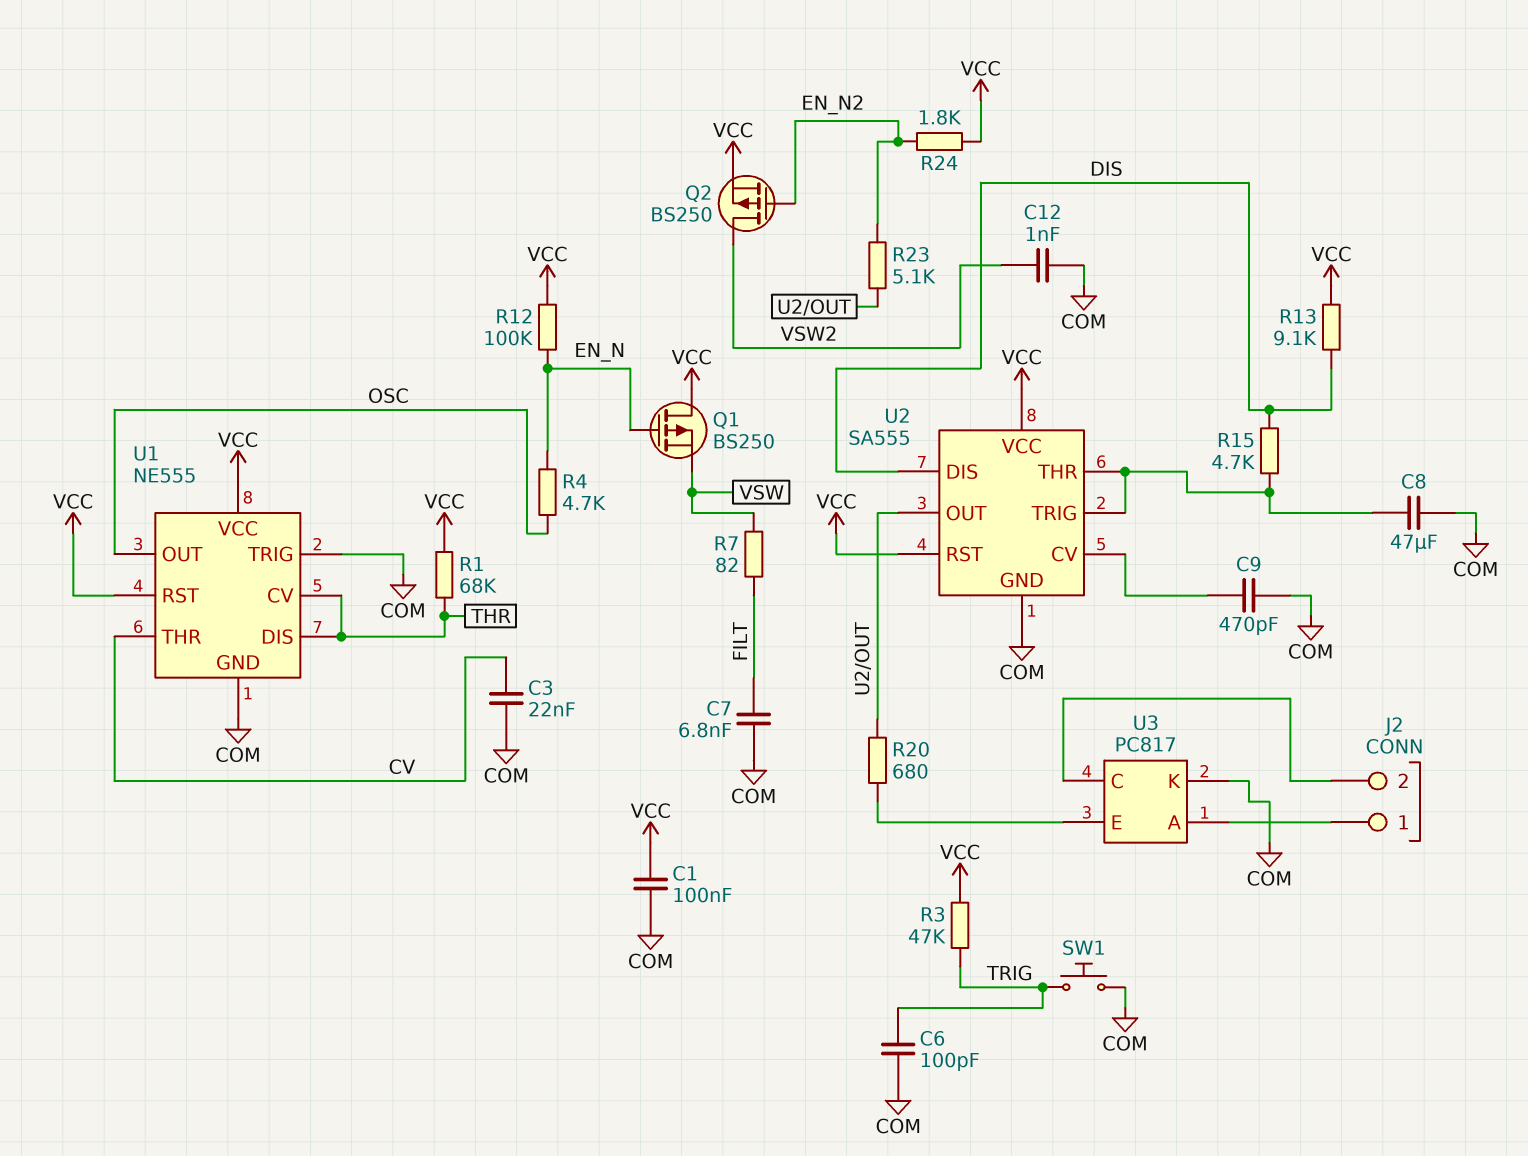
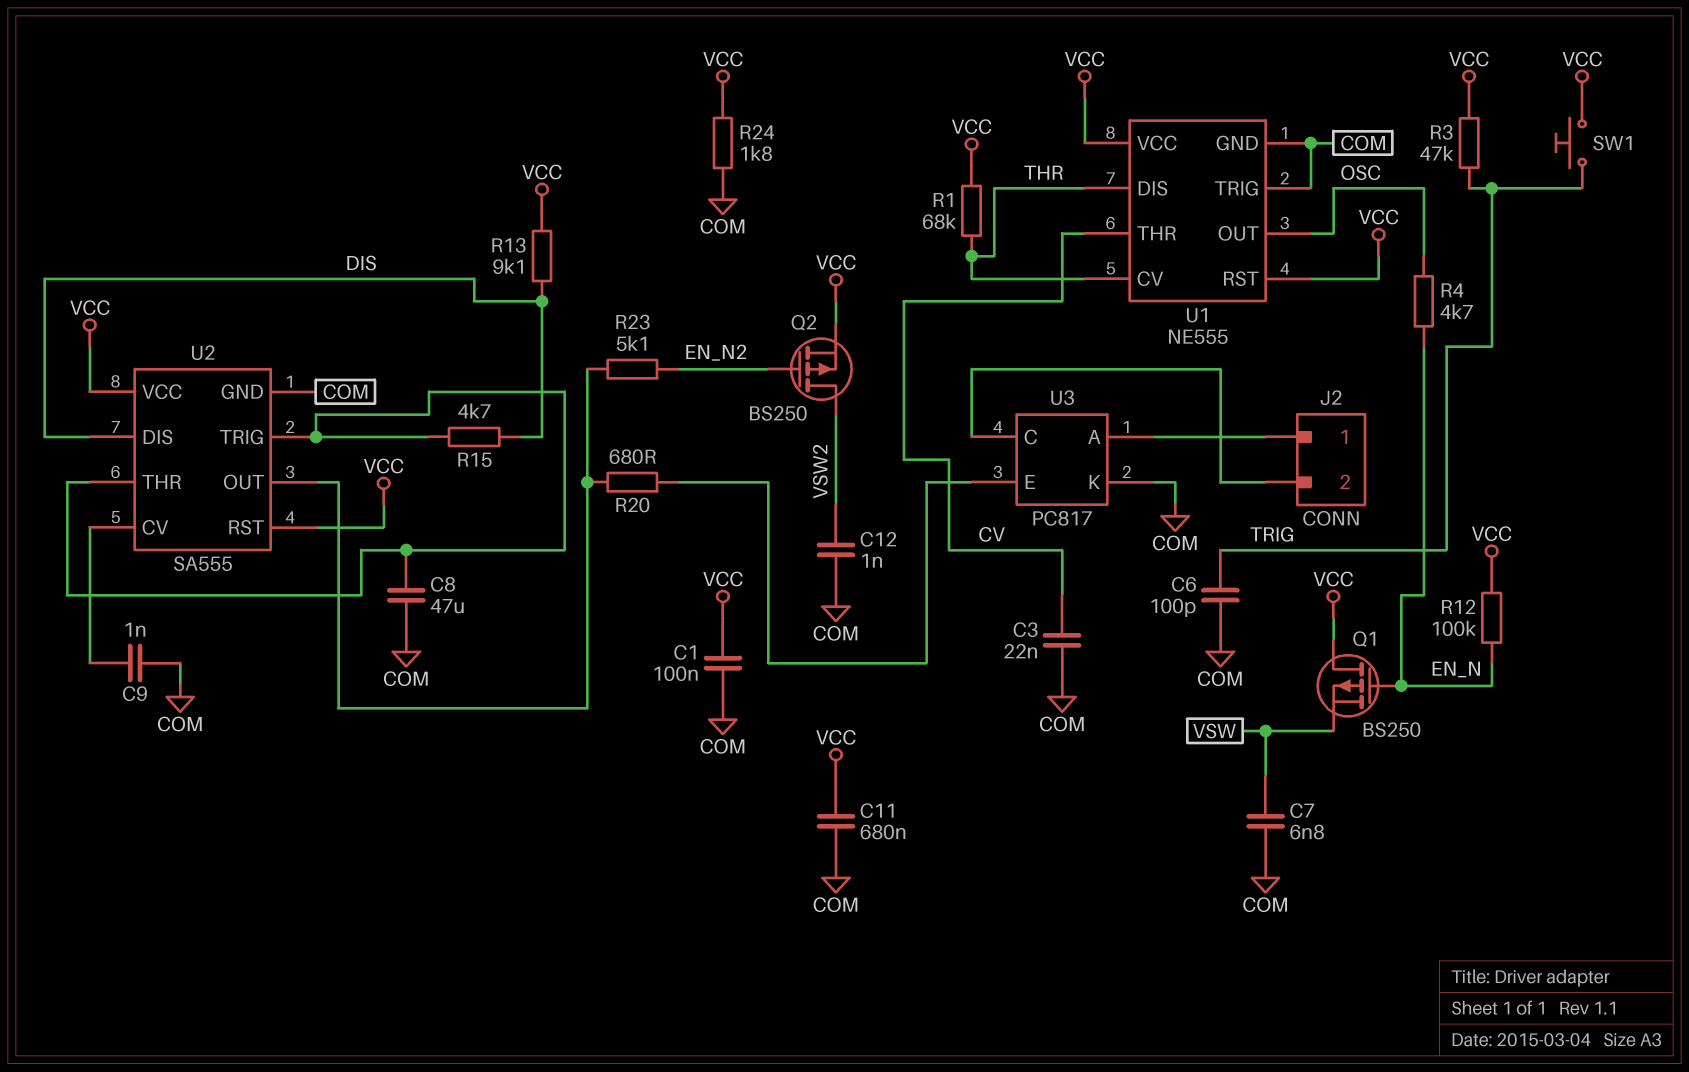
C7: 6.8nF (COM, FILT) -> 6.8nF (COM, VSW)
C9: 470pF (COM, U2/CV) -> 1nF (COM, U2/CV)
C11: none -> 680nF (COM, VCC)
R7: 82 (FILT, VSW) -> none
R24: 1.8k (EN_N2, VCC) -> 1.8k (COM, VCC)
SW1: button (COM, TRIG) -> button (TRIG, VCC)

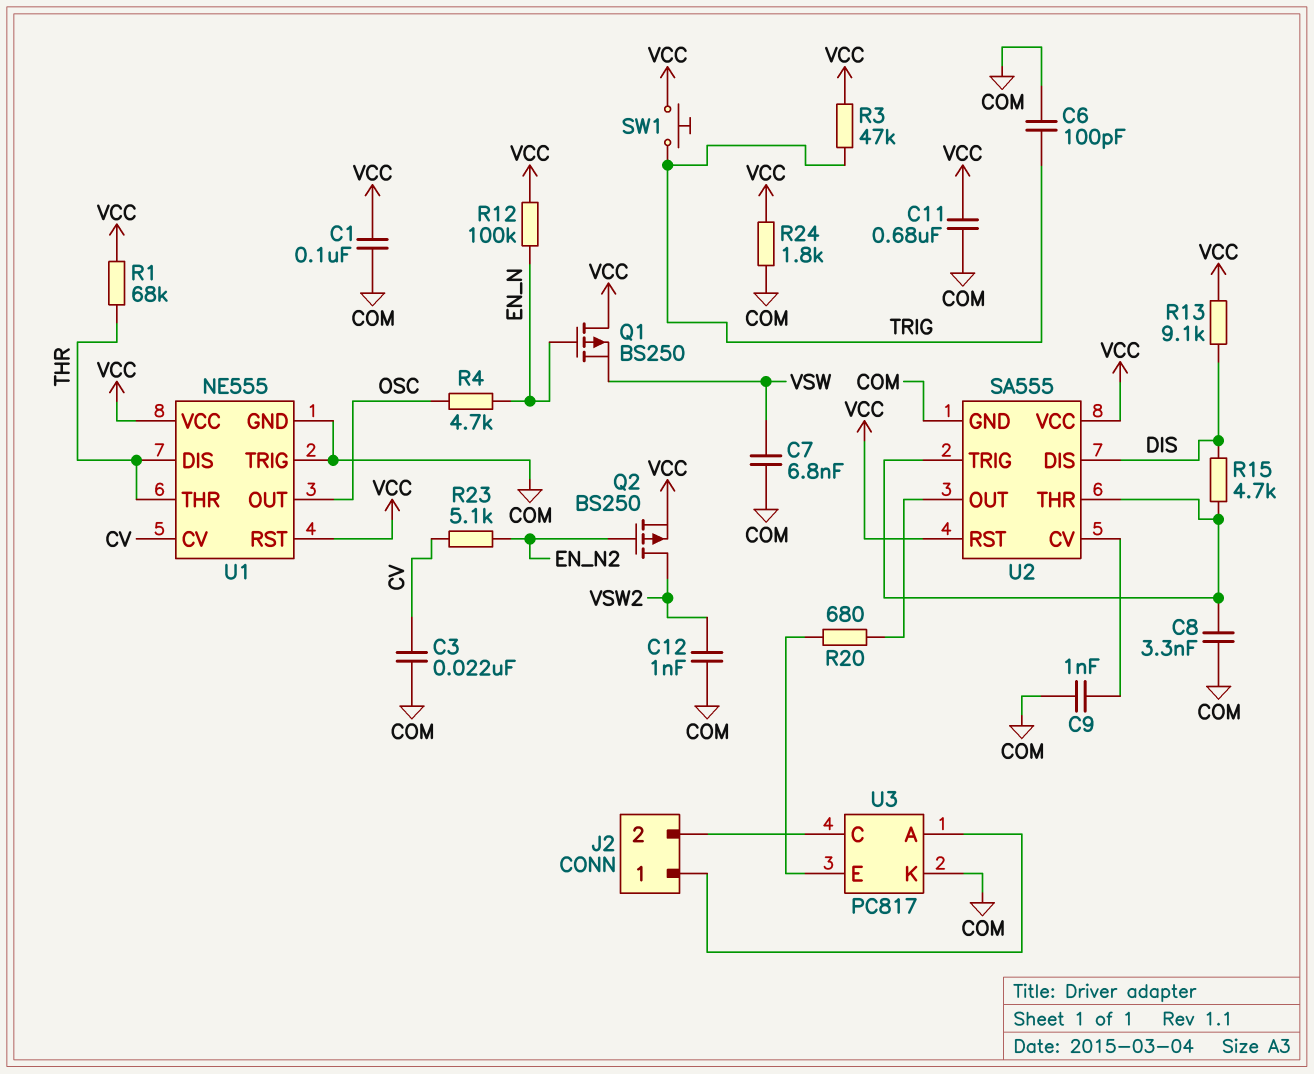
C8: 47uF (COM, U2/THR) -> 3.3nF (COM, U2/THR)
R23: 5.1k (EN_N2, U2/OUT) -> 5.1k (CV, EN_N2)
U1 pin CV: THR -> CV
U1 pin THR: CV -> THR

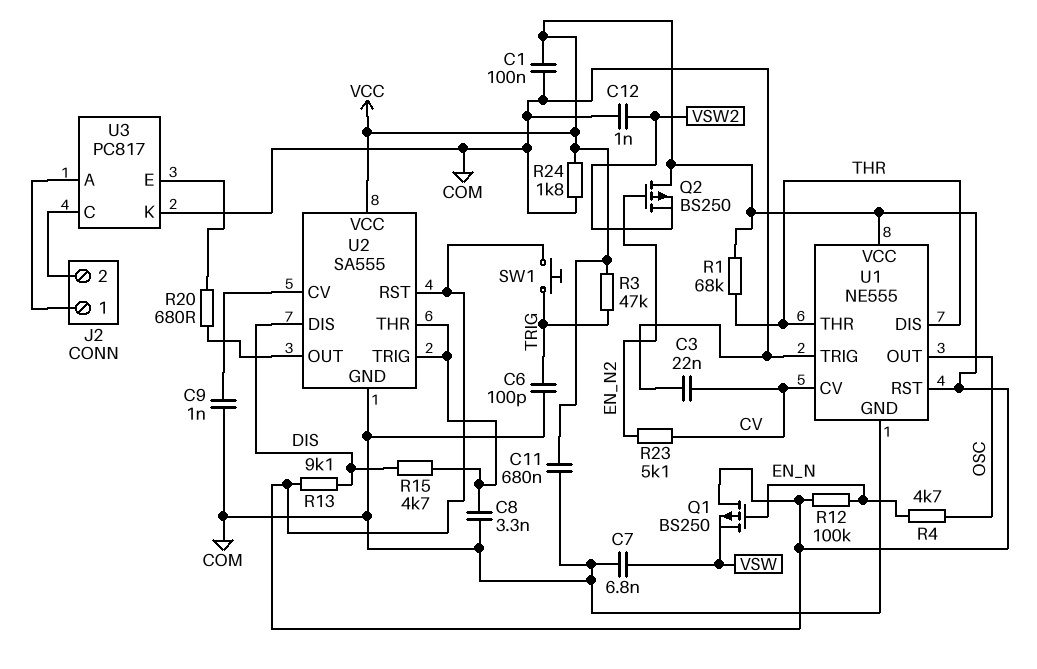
Q2: PMOS BS250 (G EN_N2, D VSW2, S VCC) -> PMOS BS250 (G EN_N2, D VCC, S VSW2)

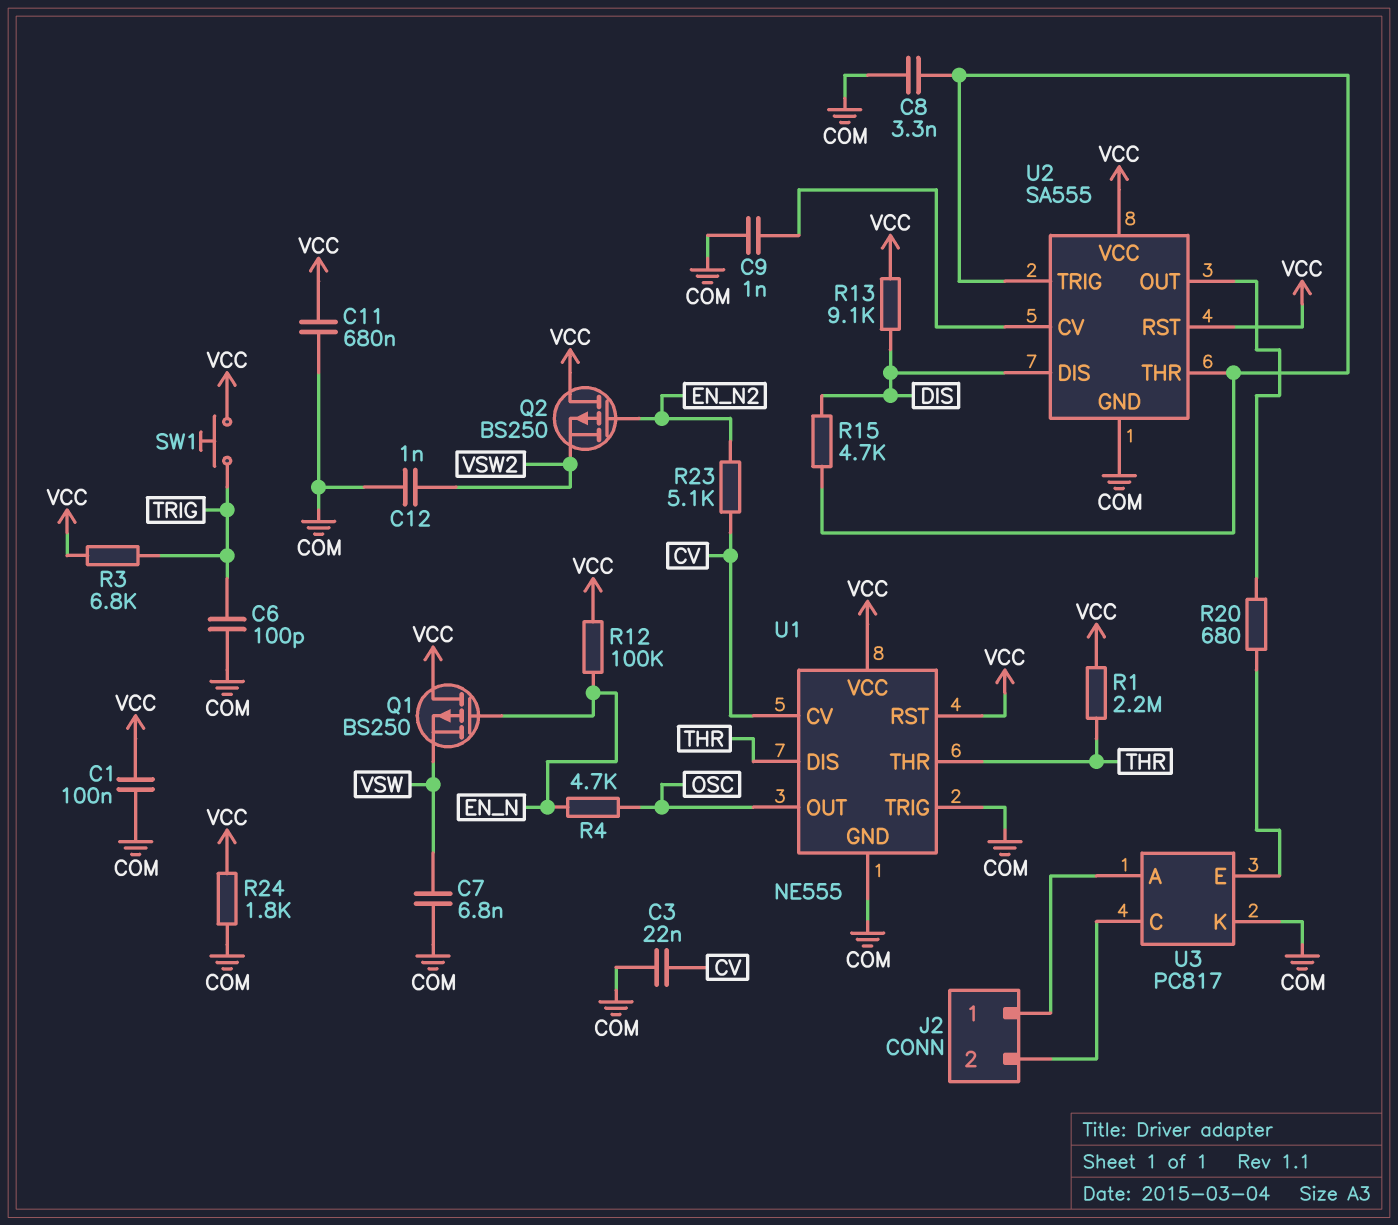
R1: 68k (THR, VCC) -> 2.2M (THR, VCC)
R3: 47k (TRIG, VCC) -> 6.8k (TRIG, VCC)

